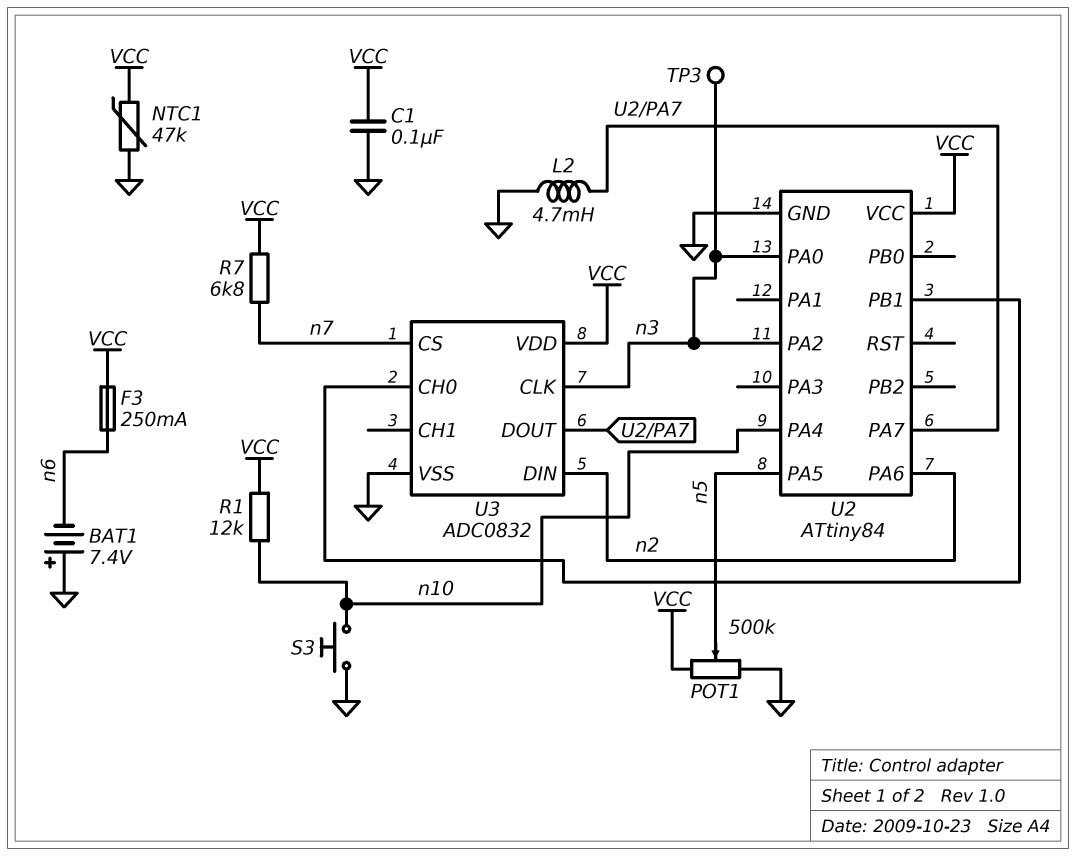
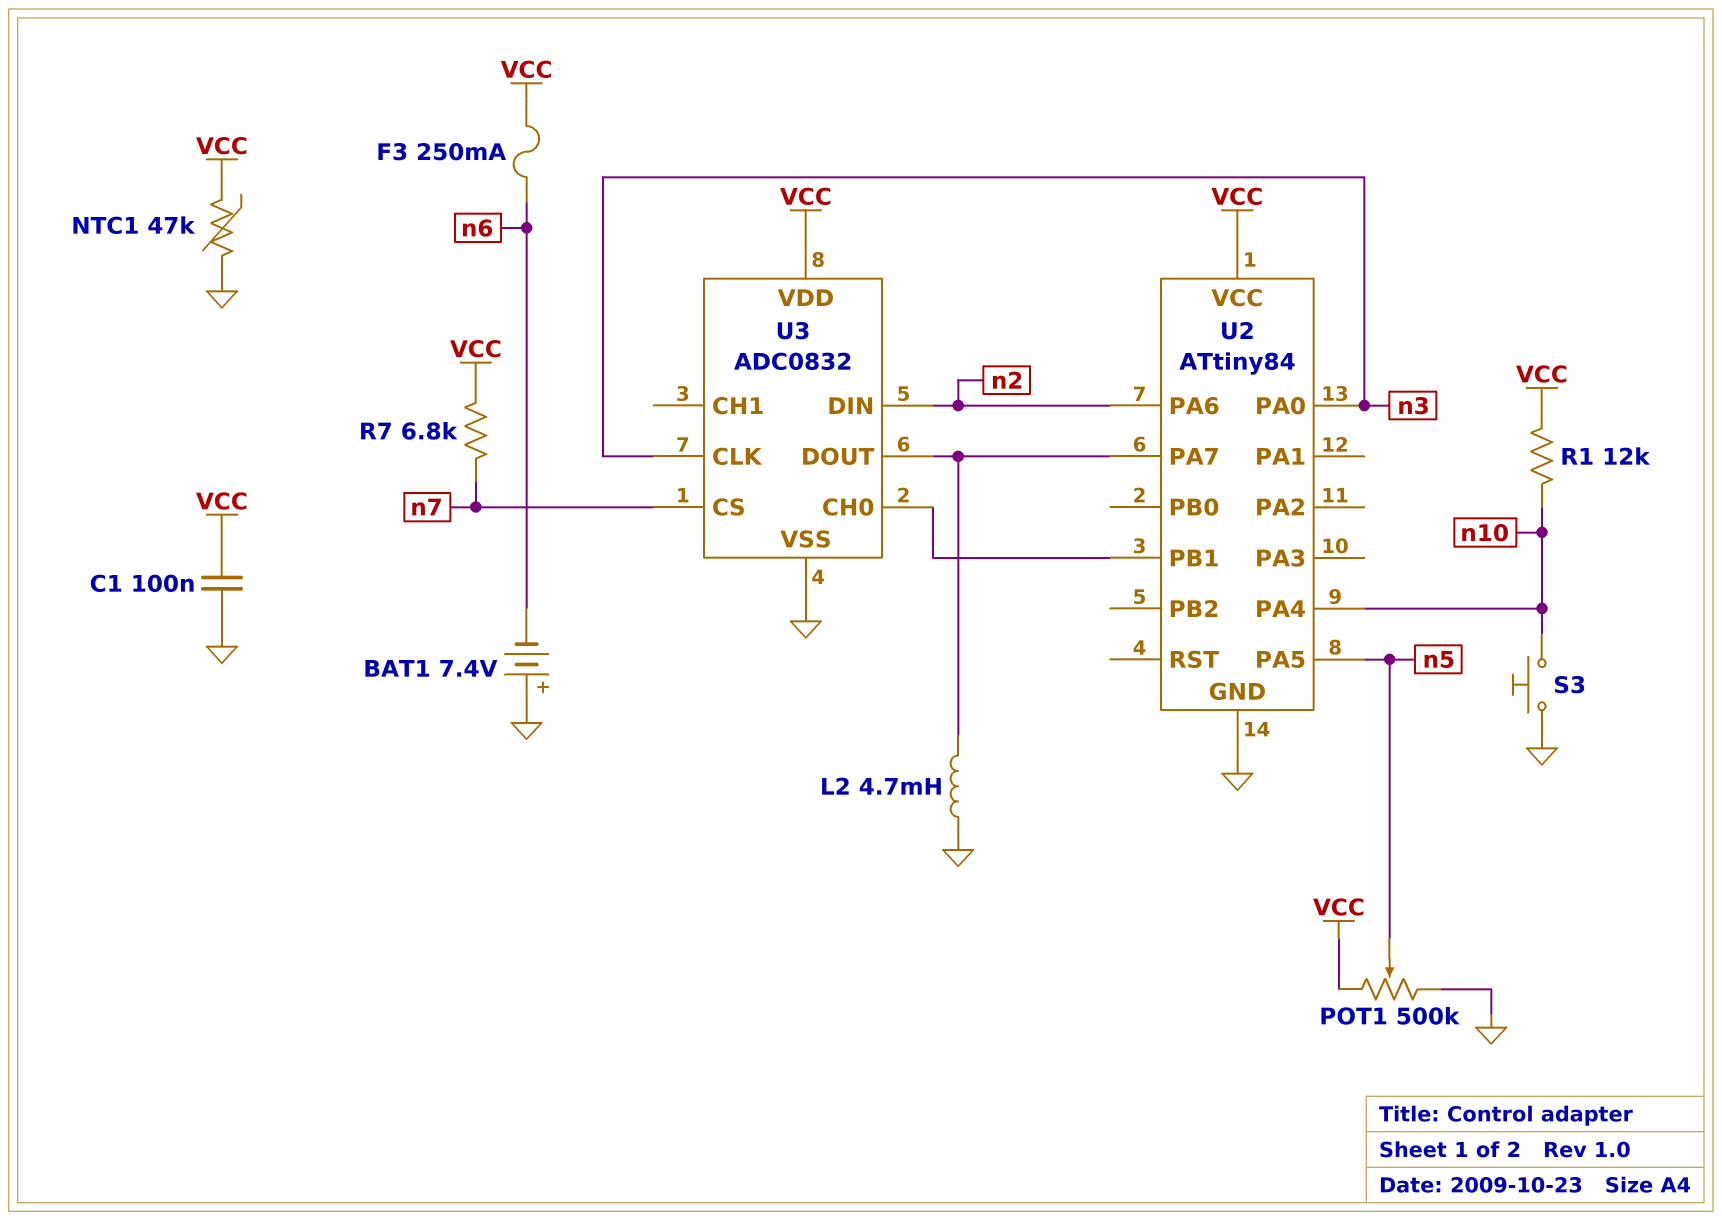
TP3: test point (n3) -> none
U2 pin PA2: n3 -> none

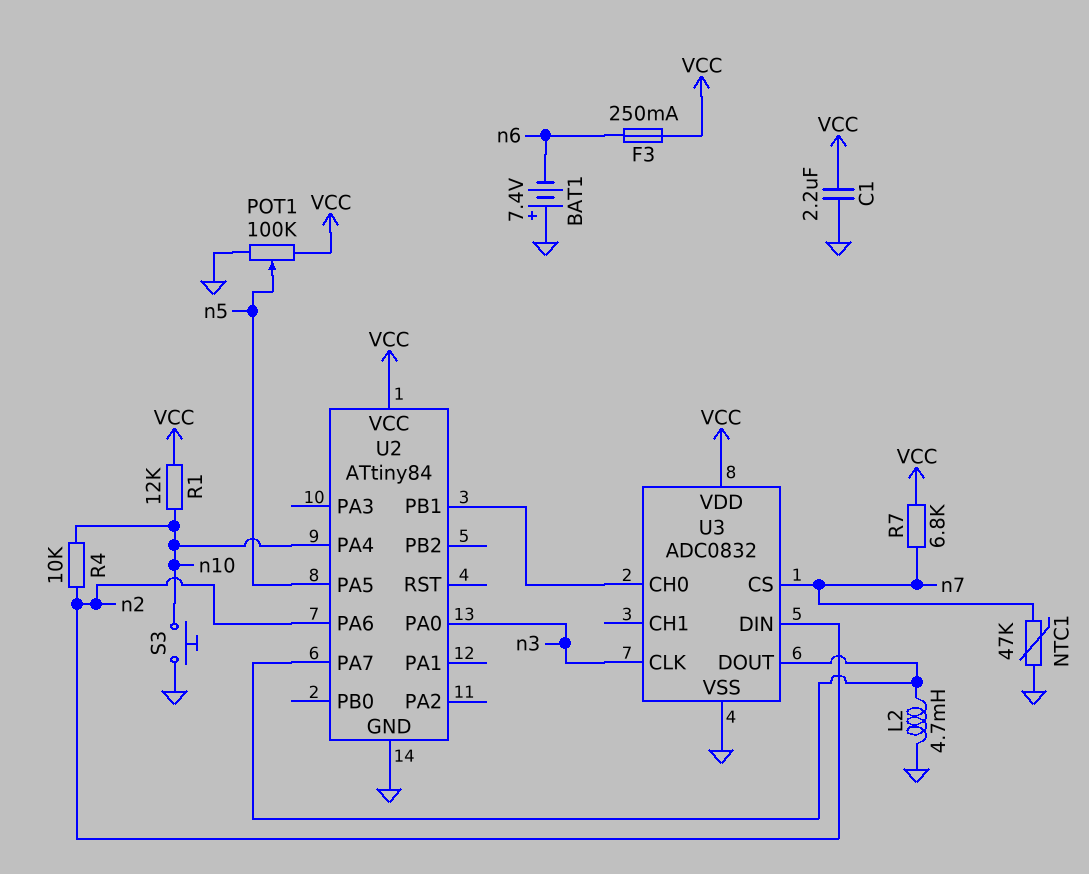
C1: 100nF (GND, VCC) -> 2.2uF (GND, VCC)
NTC1: 47k (GND, VCC) -> 47k (GND, n7)
POT1: 500k (GND, VCC, wiper n5) -> 100k (GND, VCC, wiper n5)
R4: none -> 10k (n2, n10)

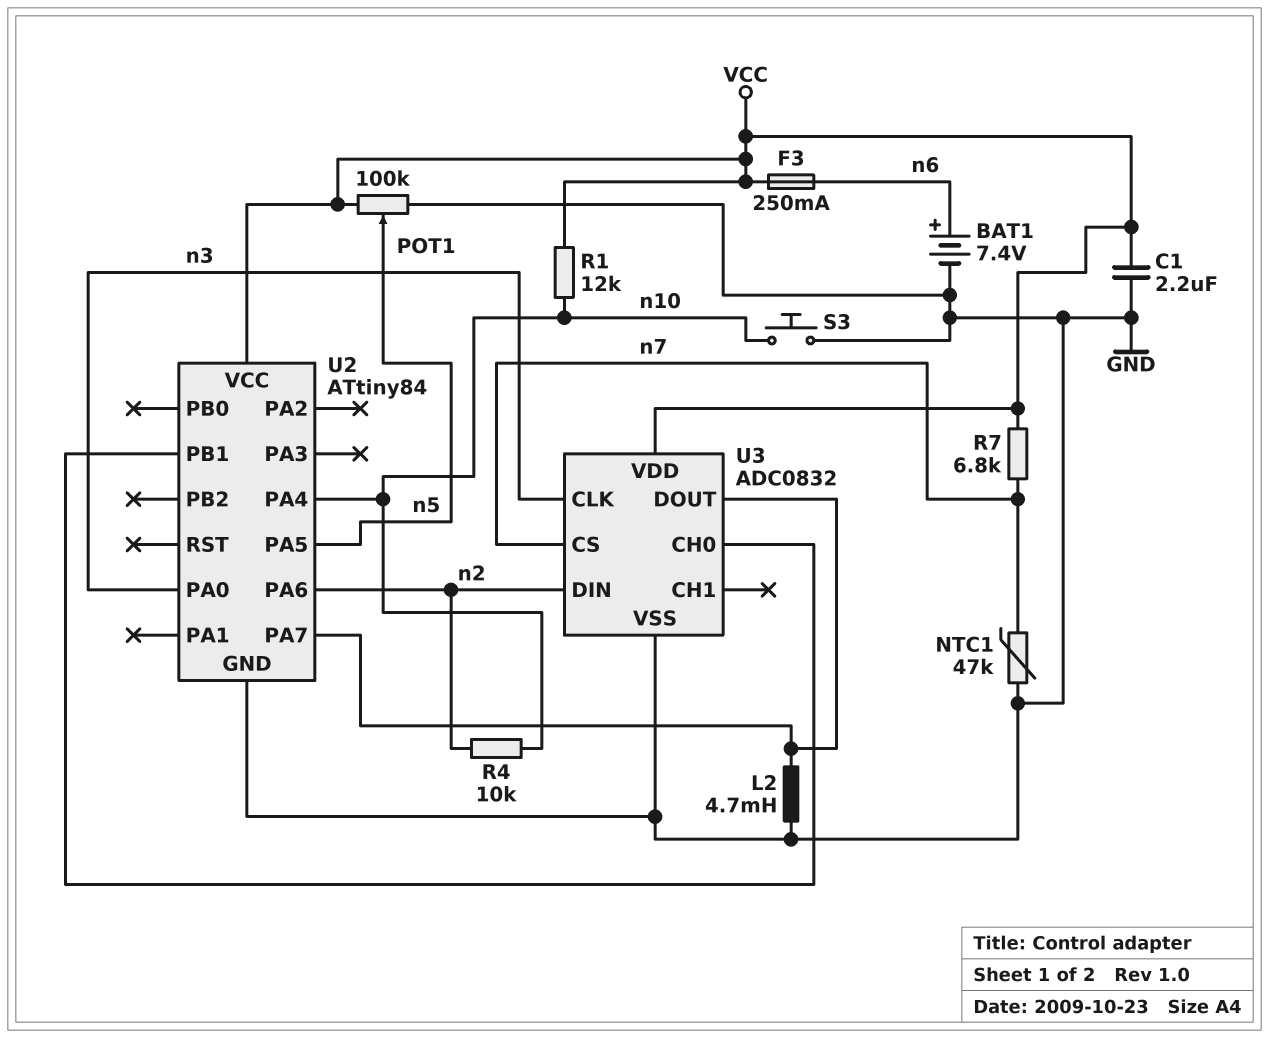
BAT1: 7.4V (plus GND, minus n6) -> 7.4V (plus n6, minus GND)

